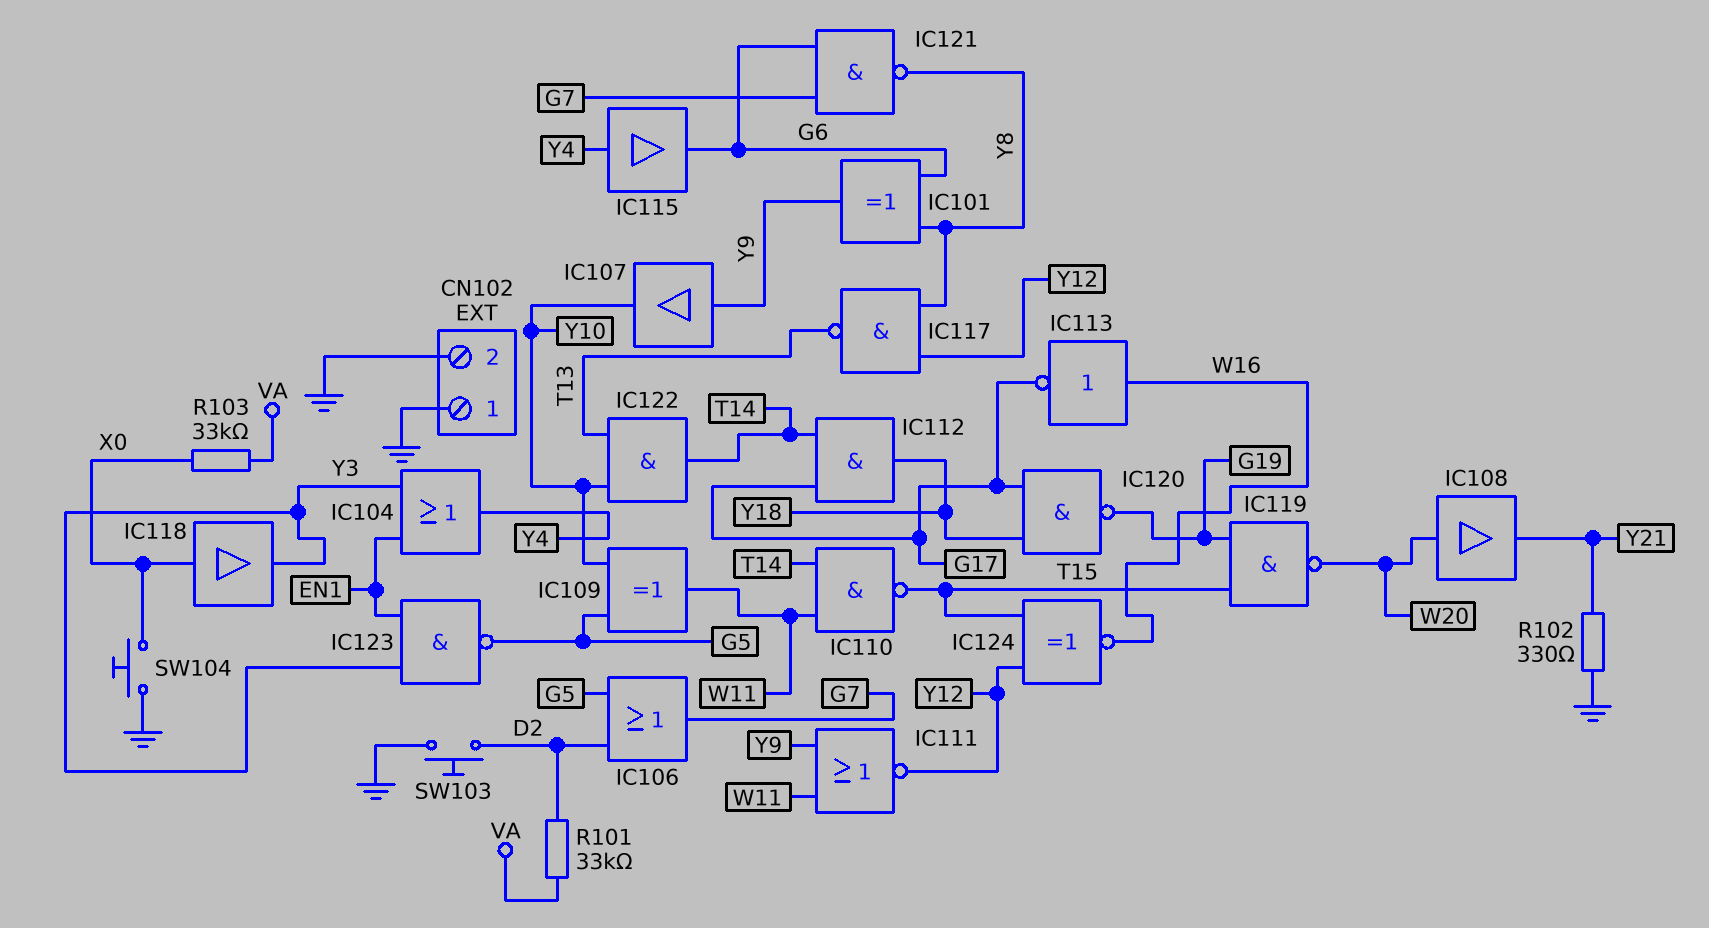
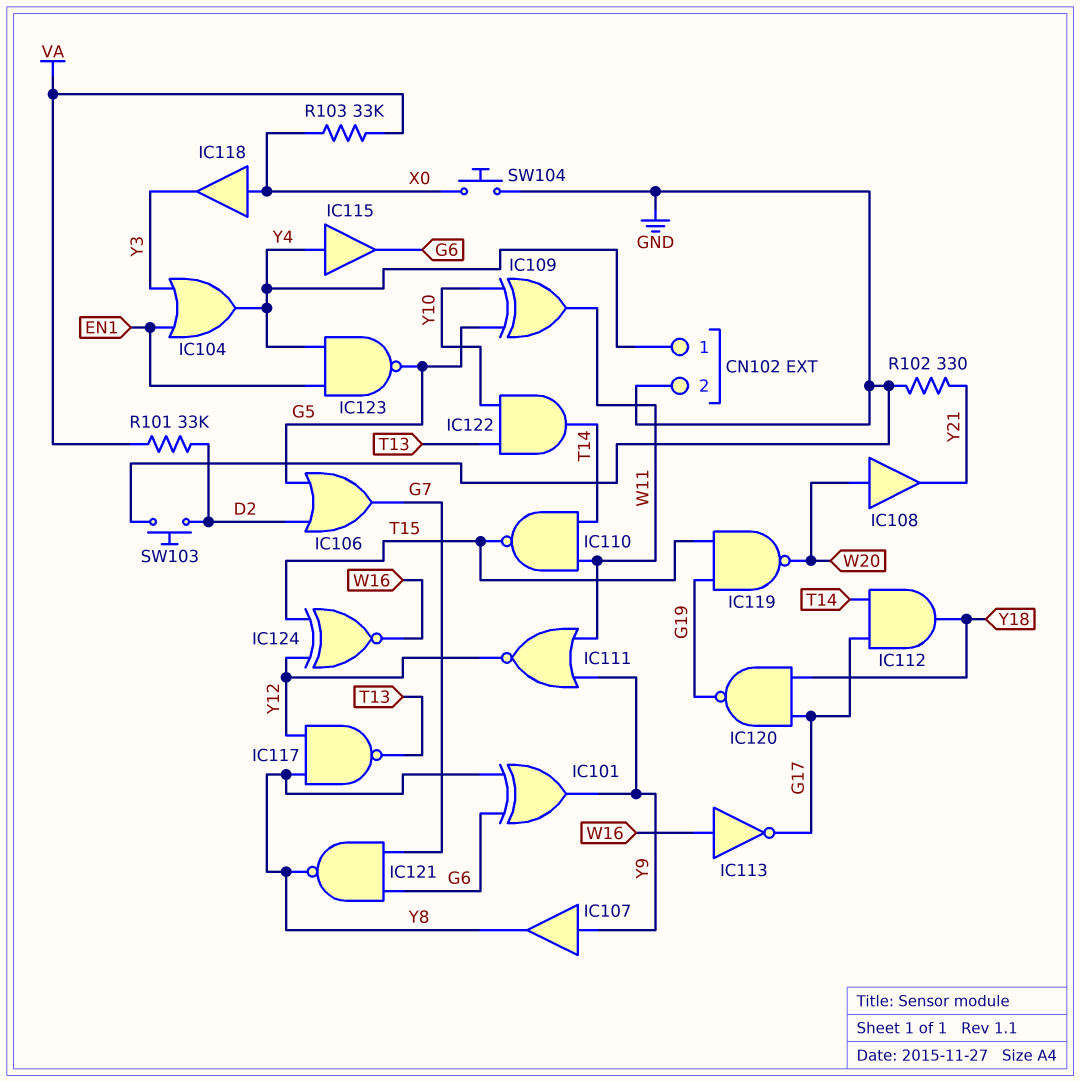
CN102 pin 1: GND -> Y4
IC107: buffer (in Y9, out Y10) -> buffer (in Y9, out Y8)
IC123: NAND (in EN1, in Y3, out G5) -> NAND (in EN1, in Y4, out G5)

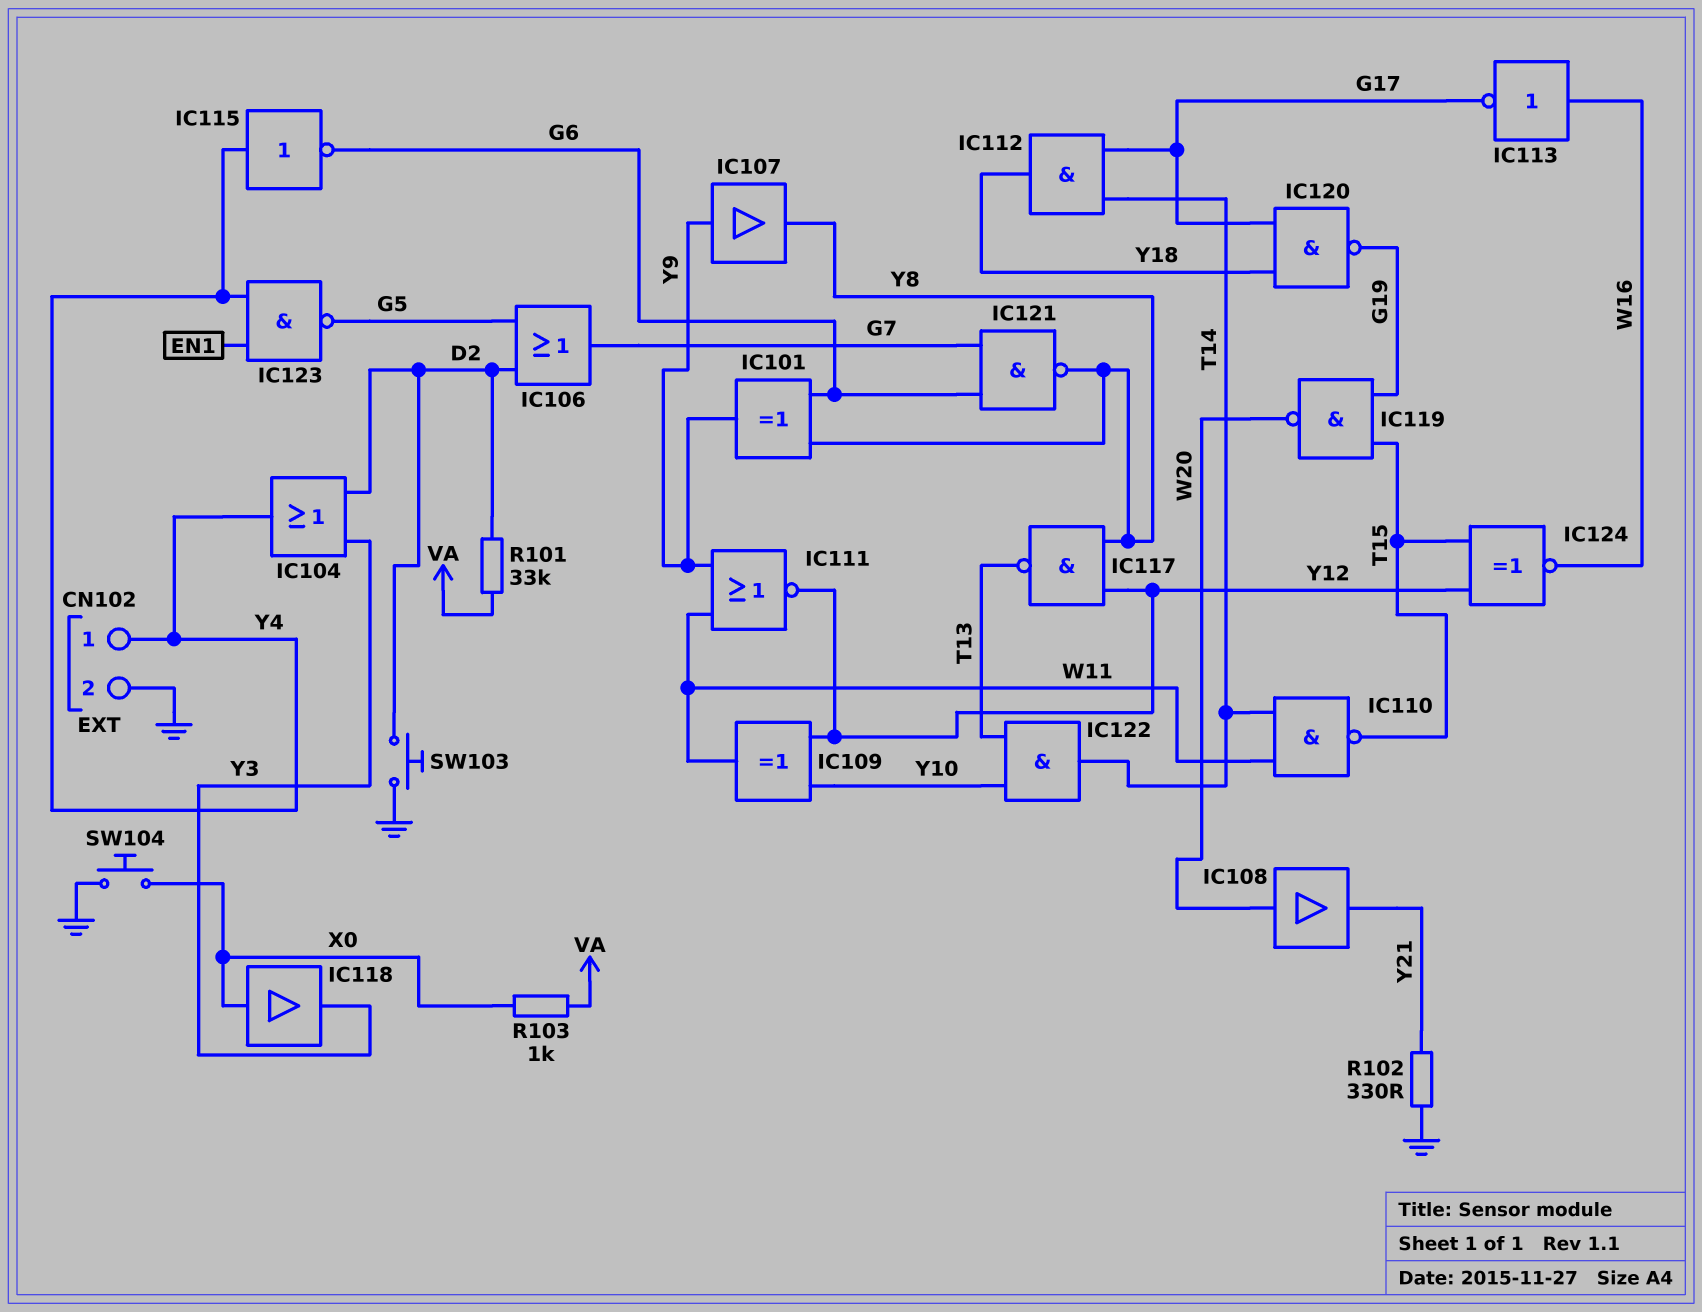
IC104: OR (in EN1, in Y3, out Y4) -> OR (in D2, in Y3, out Y4)
IC109: XOR (in G5, in Y10, out W11) -> XOR (in Y10, in Y12, out W11)
IC115: buffer (in Y4, out G6) -> NOT (in Y4, out G6)
R103: 33k (VA, X0) -> 1k (VA, X0)

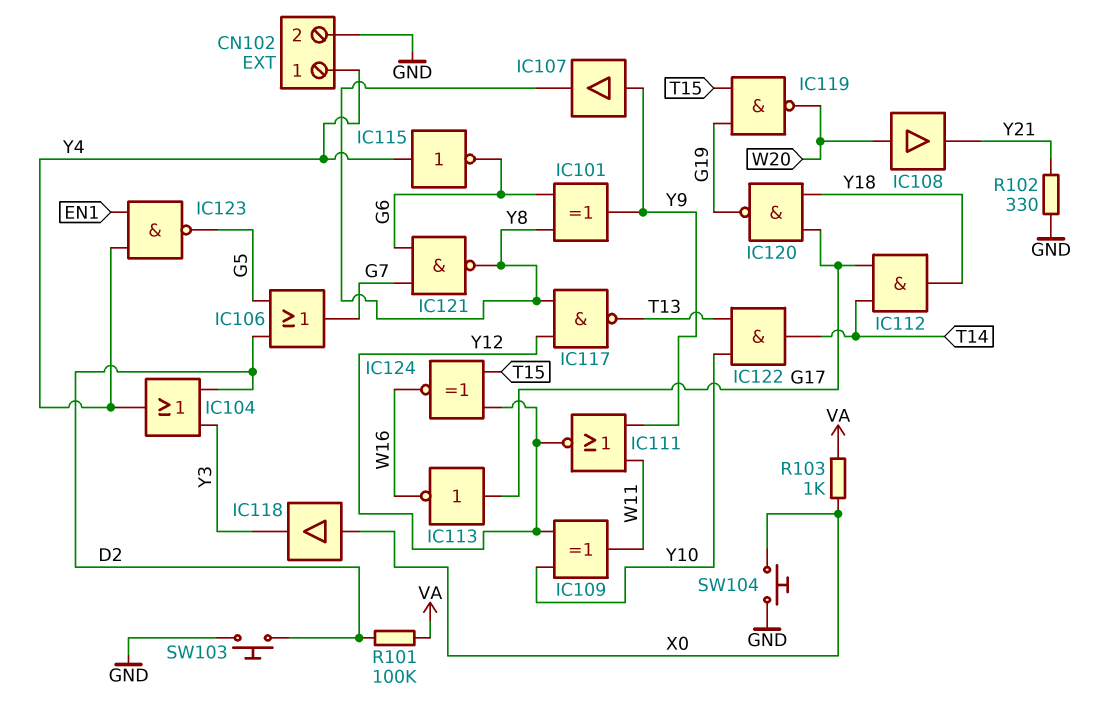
IC110: NAND (in T14, in W11, out T15) -> none
IC113: NOT (in W16, out G17) -> NOT (in G17, out W16)
R101: 33k (D2, VA) -> 100k (D2, VA)

